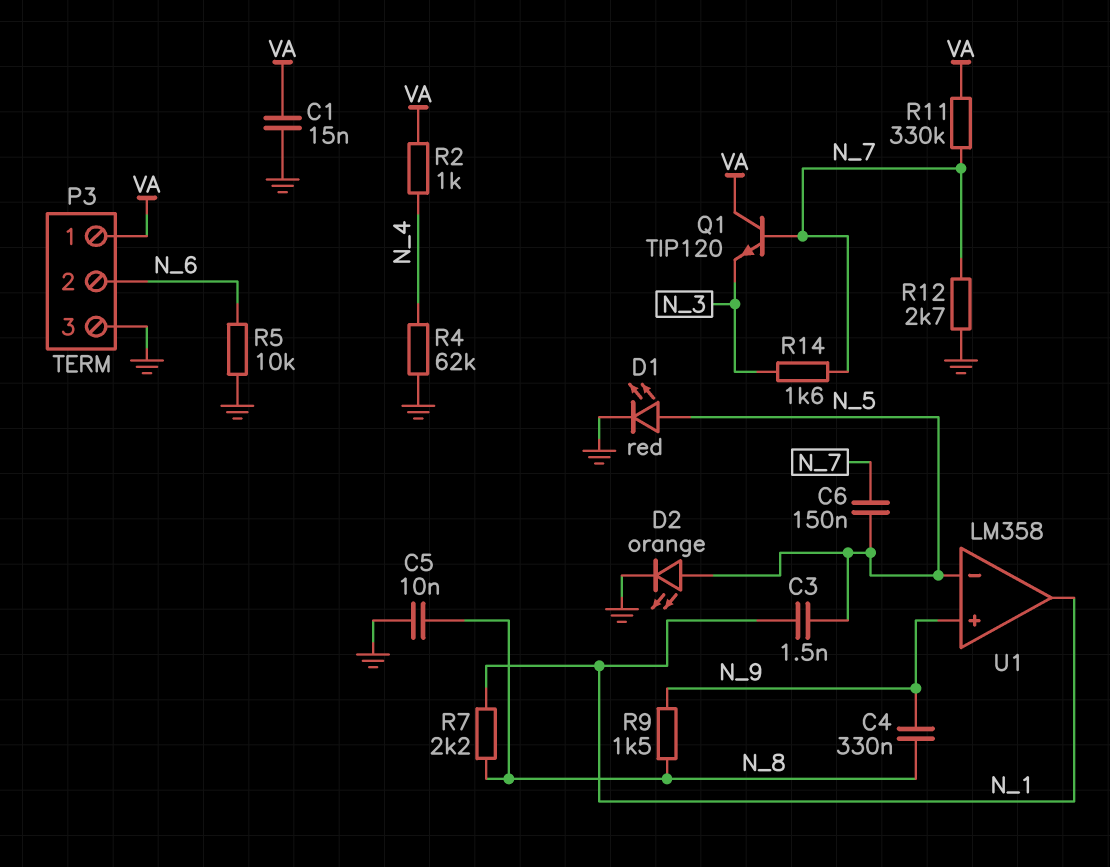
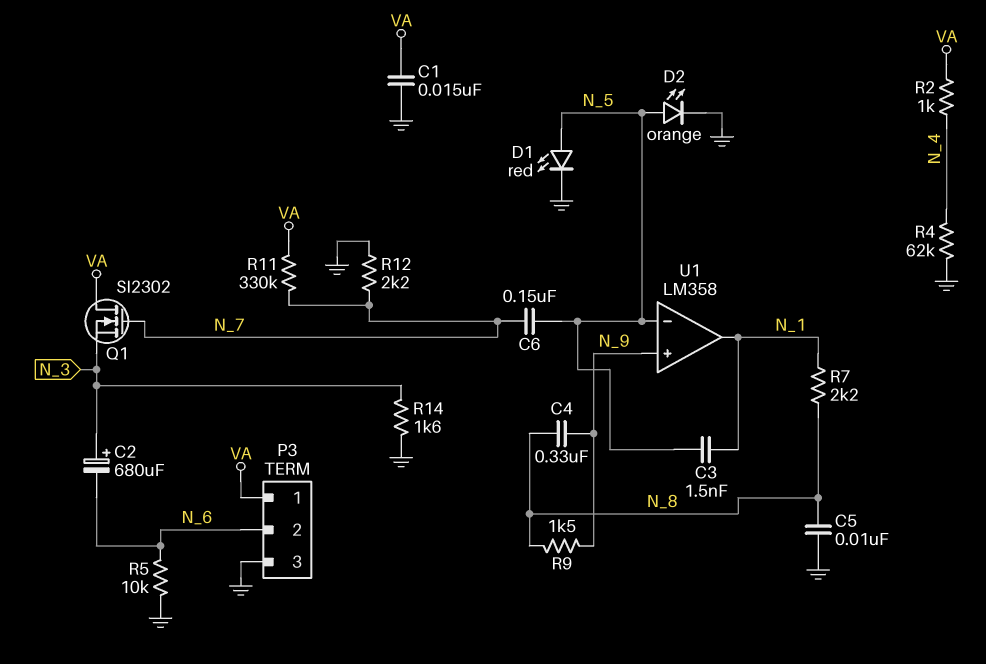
C2: none -> 680uF (plus N_3, minus N_6)
Q1: NPN TIP120 (B N_7, C VA, E N_3) -> NMOS SI2302 (G N_7, D VA, S N_3)
R12: 2.7k (GND, N_7) -> 2.2k (GND, N_7)
R14: 1.6k (N_3, N_7) -> 1.6k (GND, N_3)

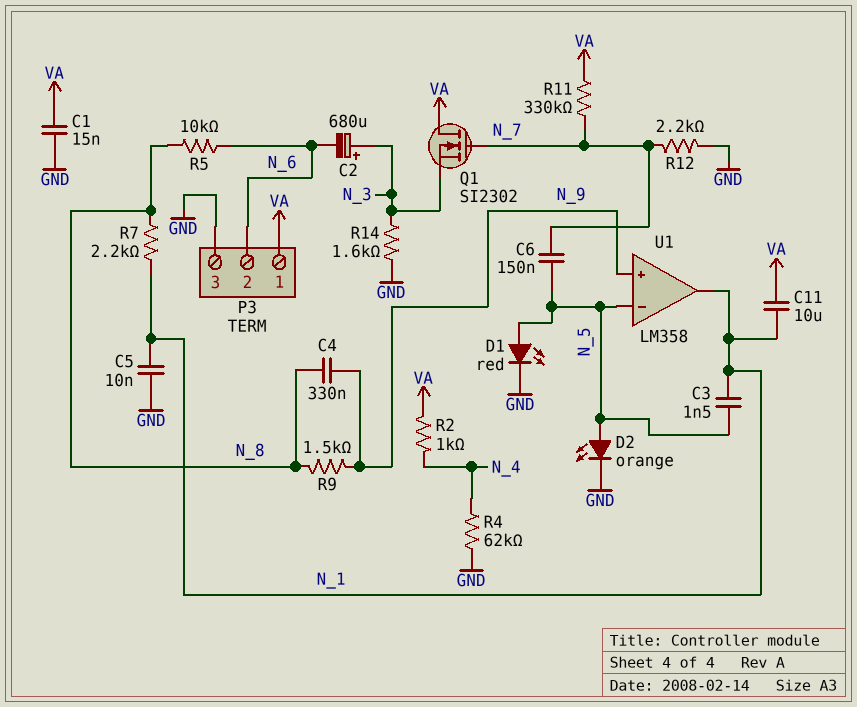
C5: 10nF (GND, N_8) -> 10nF (GND, N_1)
C11: none -> 10uF (N_1, VA)
R5: 10k (GND, N_6) -> 10k (N_6, N_8)

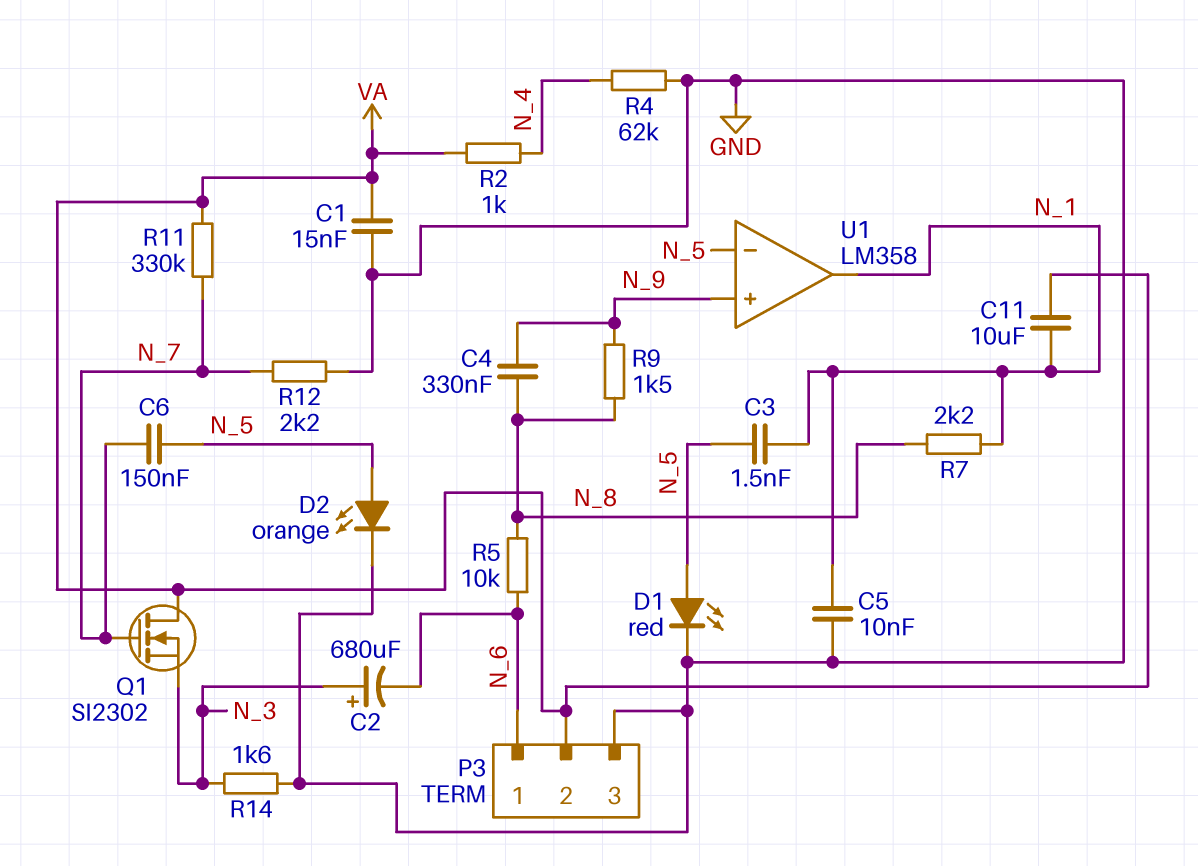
P3 pin 1: VA -> N_6
P3 pin 2: N_6 -> VA

